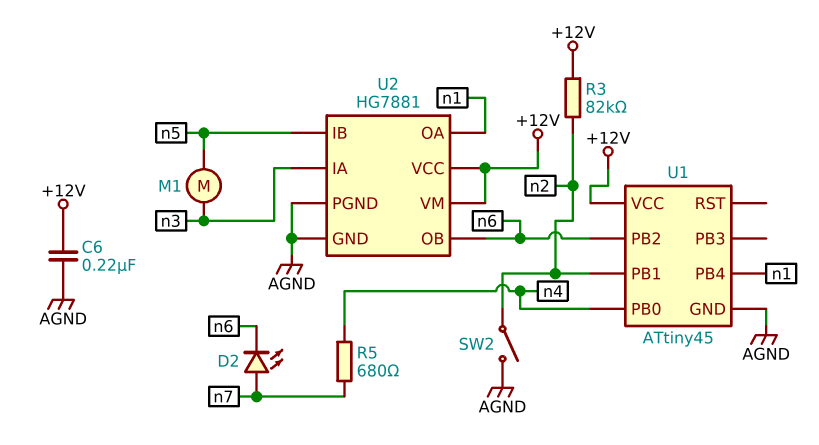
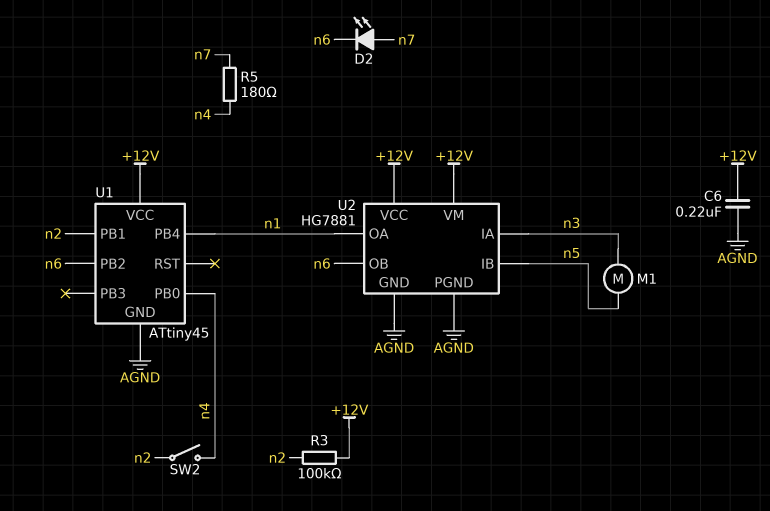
R3: 82k (+12V, n2) -> 100k (+12V, n2)
R5: 680 (n4, n7) -> 180 (n4, n7)
SW2: switch (AGND, n2) -> switch (n2, n4)

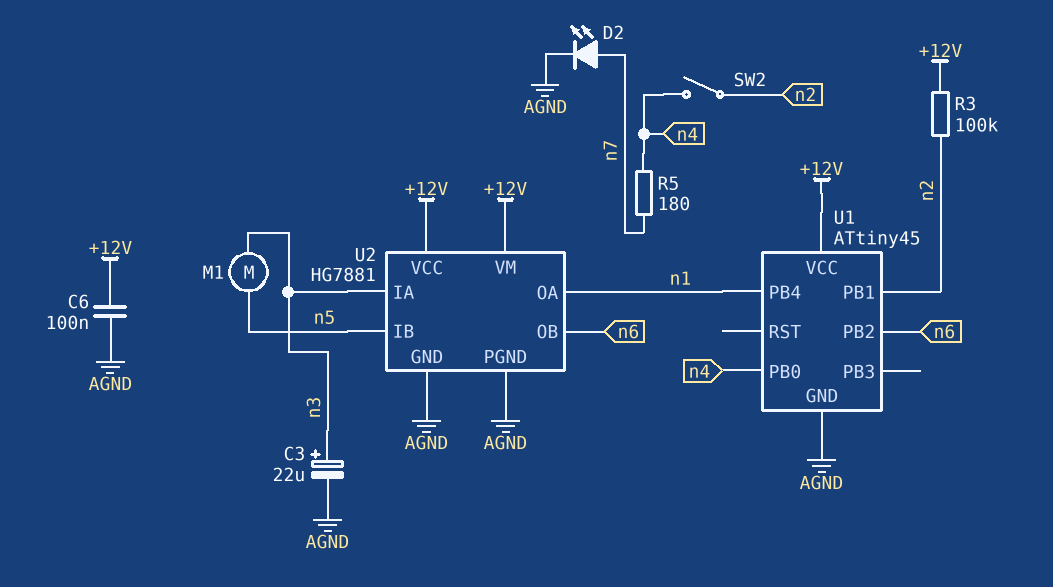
C3: none -> 22uF (plus n3, minus AGND)
C6: 220nF (+12V, AGND) -> 100nF (+12V, AGND)
D2: LED (A n7, K n6) -> LED (A n7, K AGND)

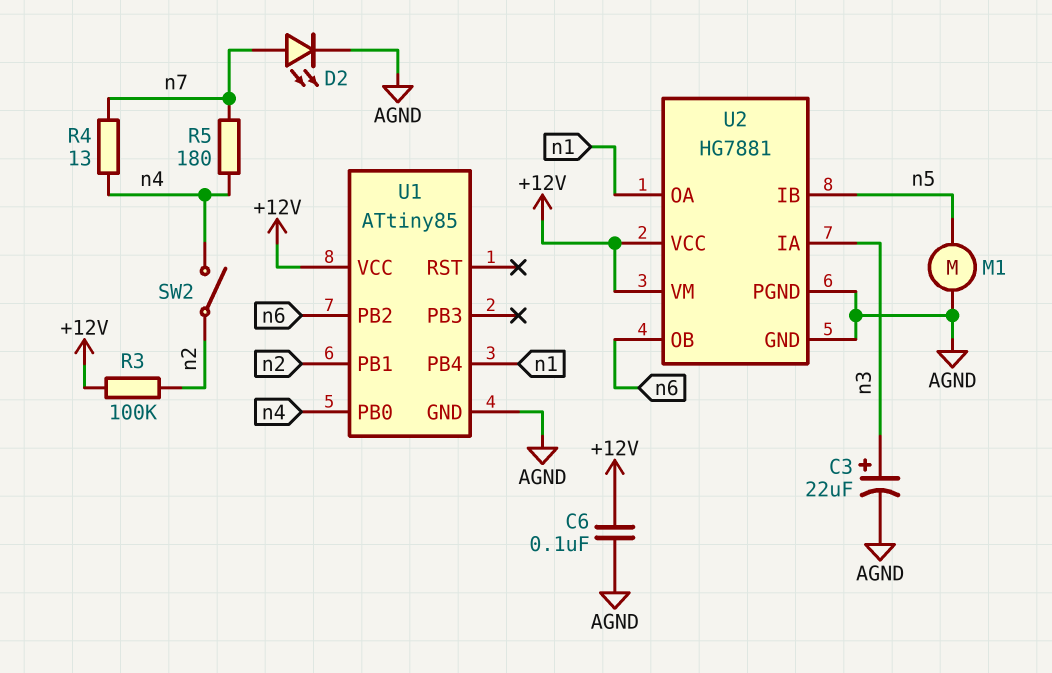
M1: motor (n3, n5) -> motor (AGND, n5)
R4: none -> 13 (n4, n7)
U1: ATtiny45 -> ATtiny85

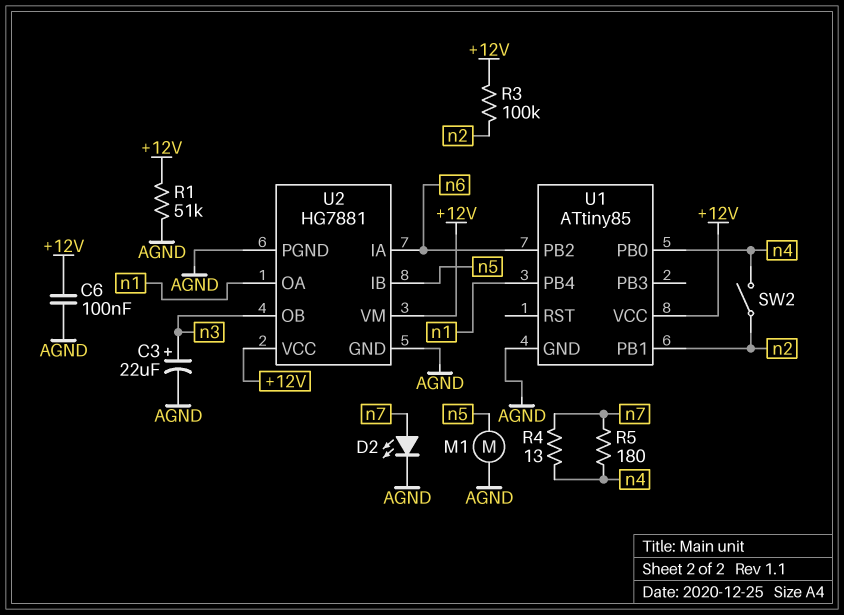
R1: none -> 51k (+12V, AGND)
U2 pin IA: n3 -> n6
U2 pin OB: n6 -> n3

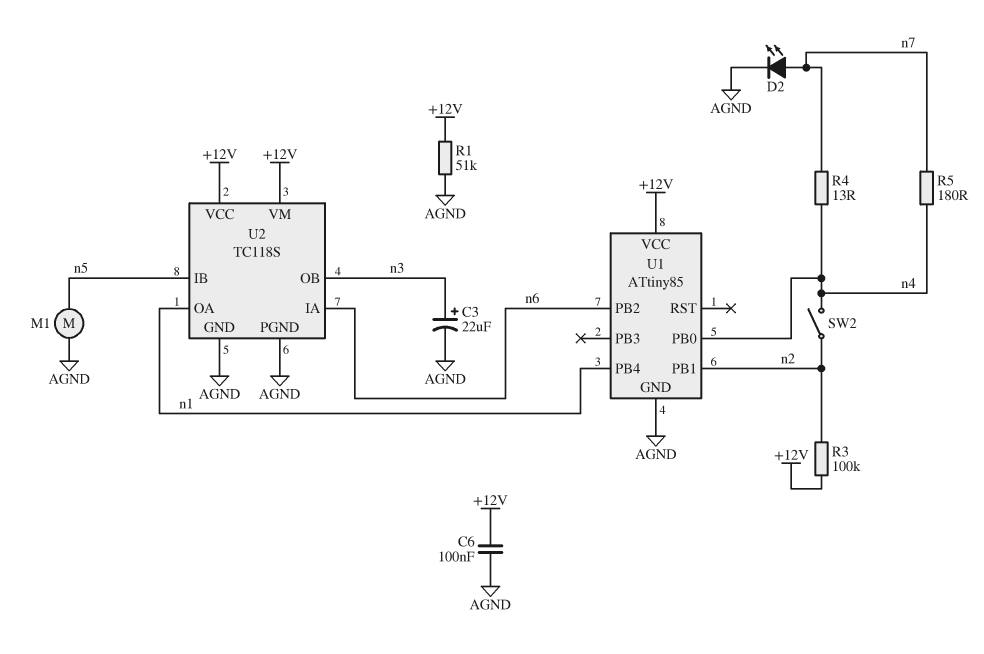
U2: HG7881 -> TC118S

